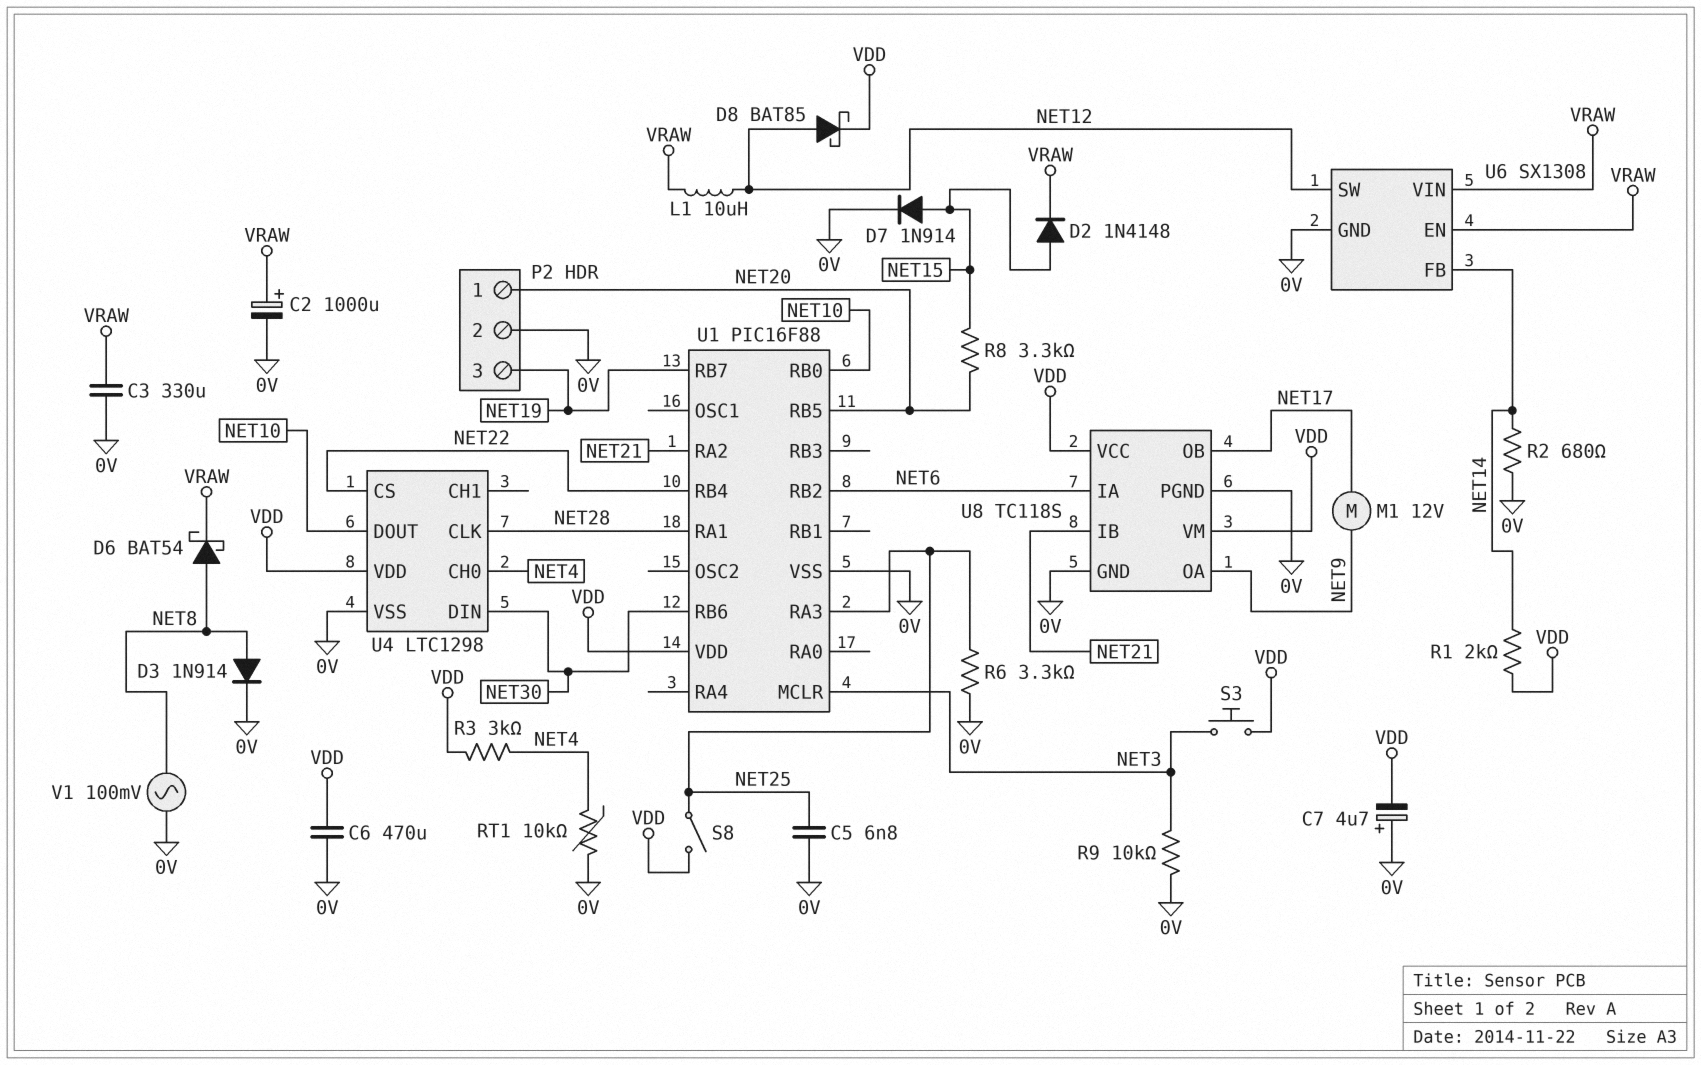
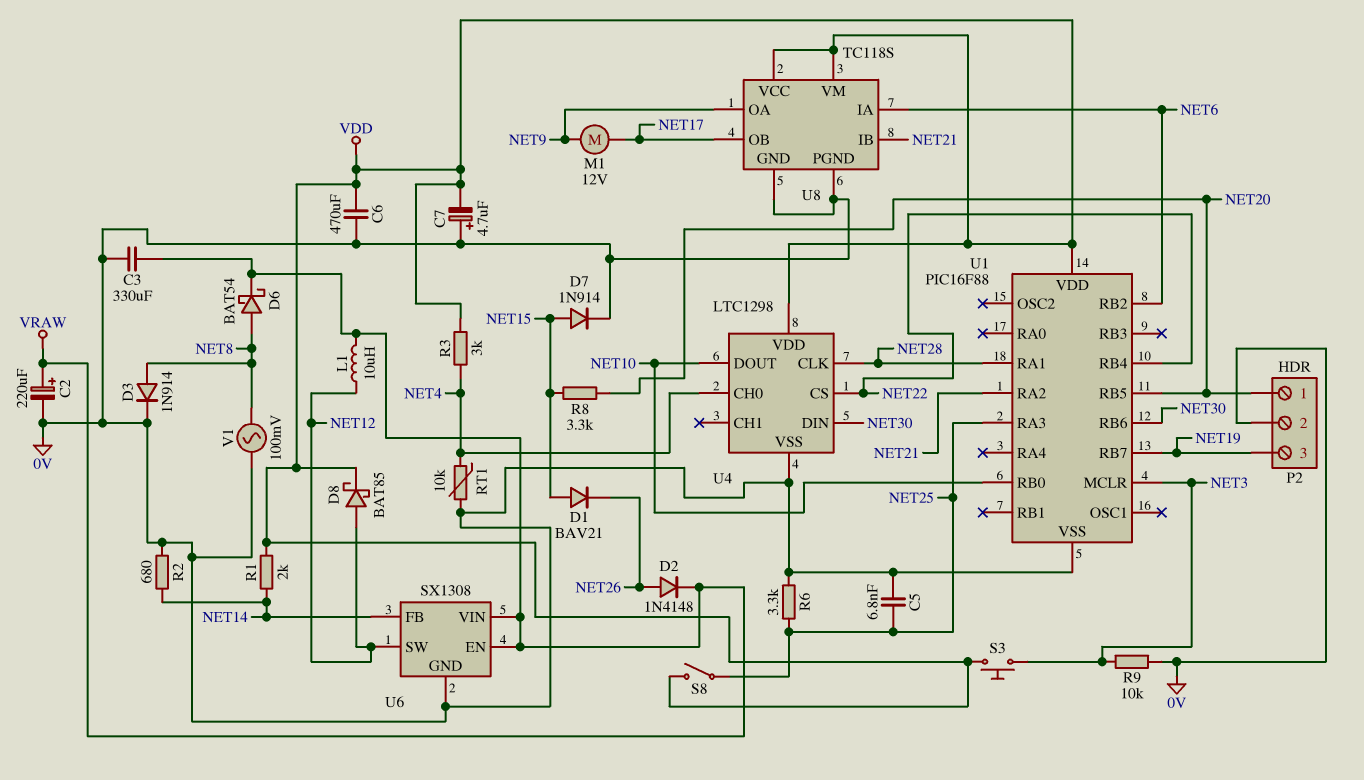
C2: 1000uF (plus VRAW, minus 0V) -> 220uF (plus VRAW, minus 0V)
D1: none -> diode BAV21 (A NET15, K NET26)
D2: diode 1N4148 (A NET15, K VRAW) -> diode 1N4148 (A NET26, K VRAW)

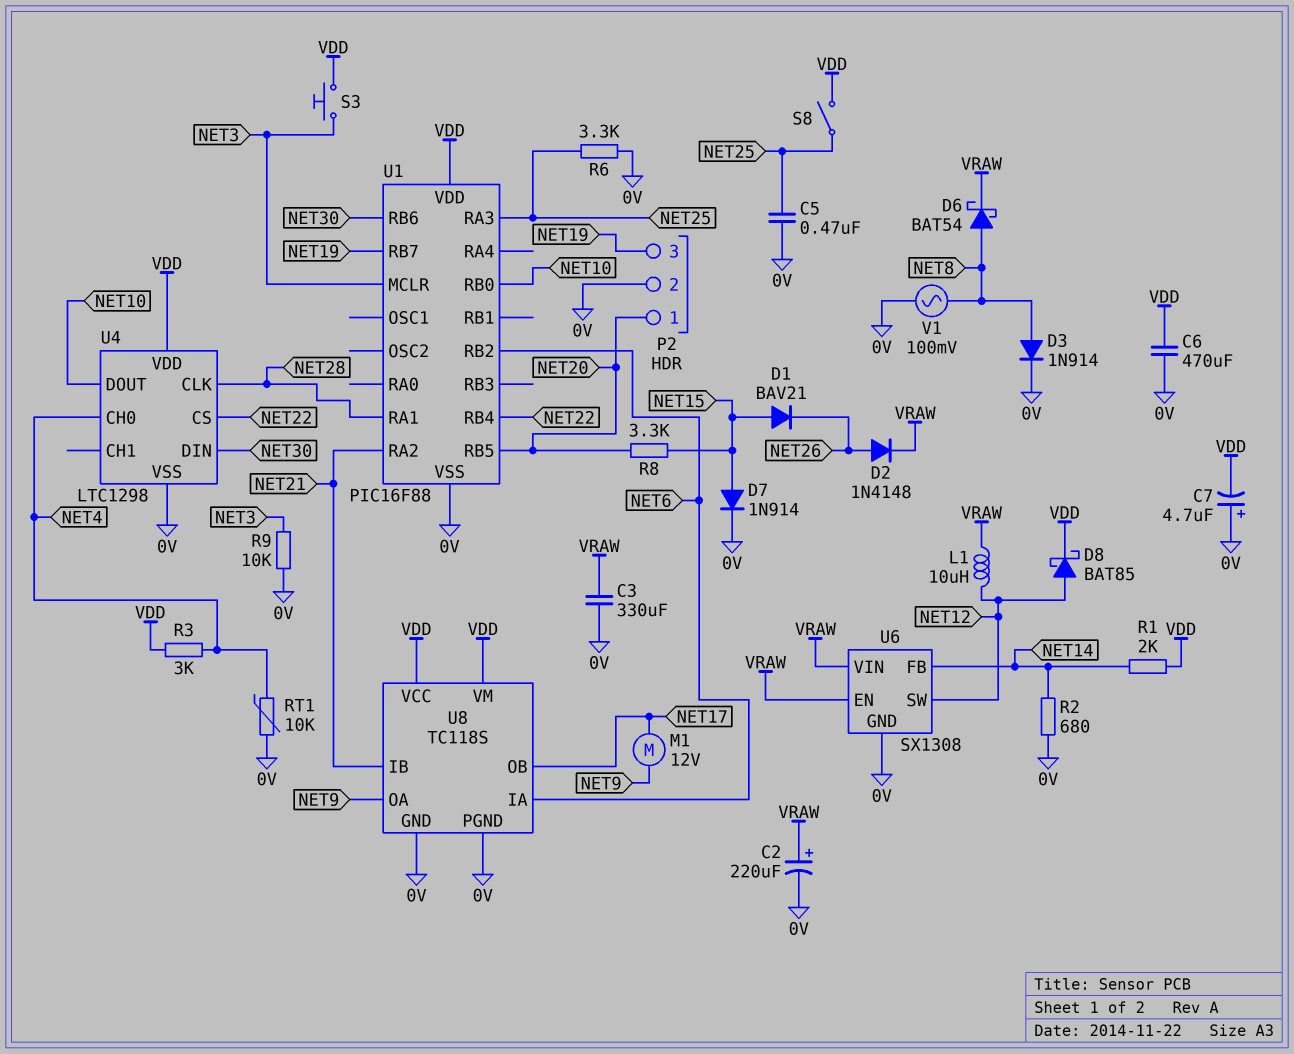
C5: 6.8nF (0V, NET25) -> 470nF (0V, NET25)

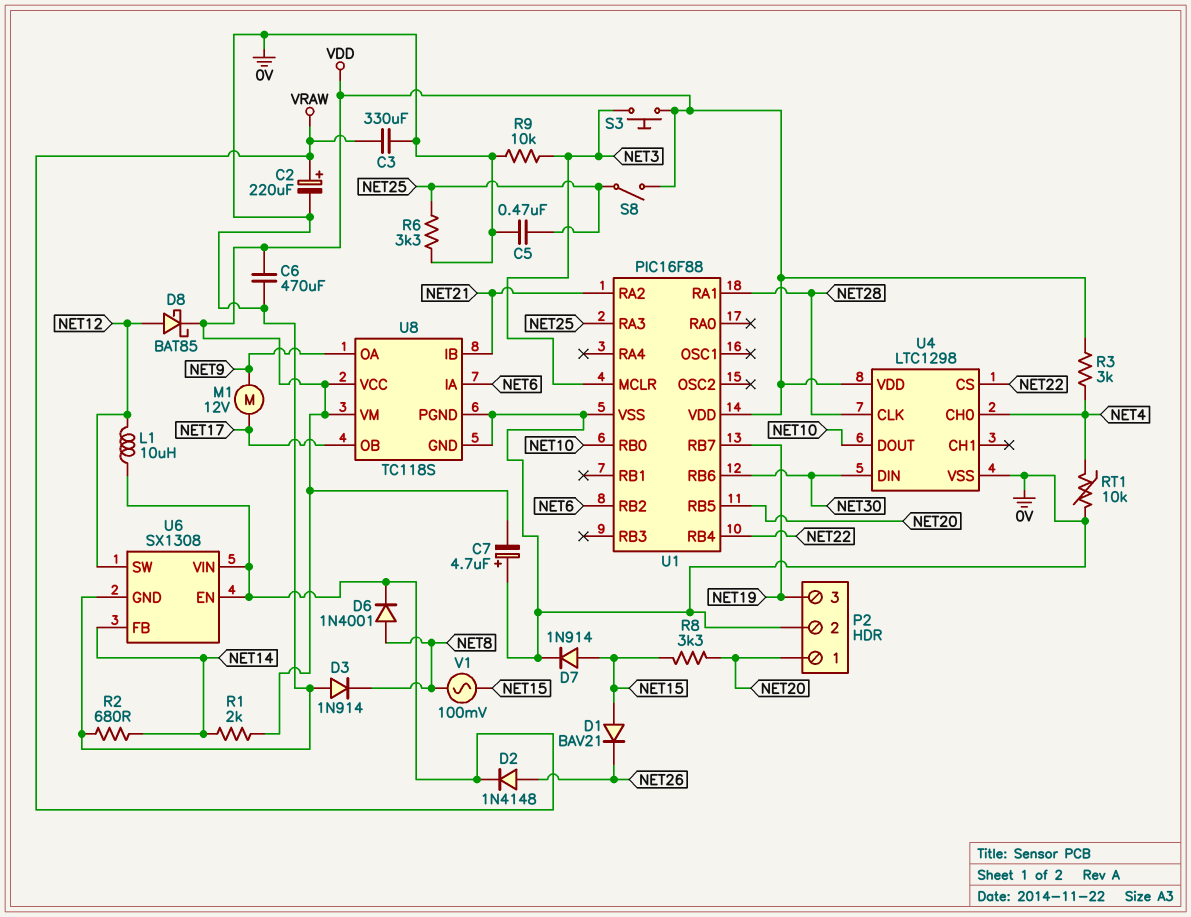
D3: diode 1N914 (A NET8, K 0V) -> diode 1N914 (A 0V, K NET8)
D6: schottky BAT54 (A NET8, K VRAW) -> diode 1N4001 (A NET8, K VRAW)
V1: AC 100mV (0V, NET8) -> AC 100mV (NET8, NET15)

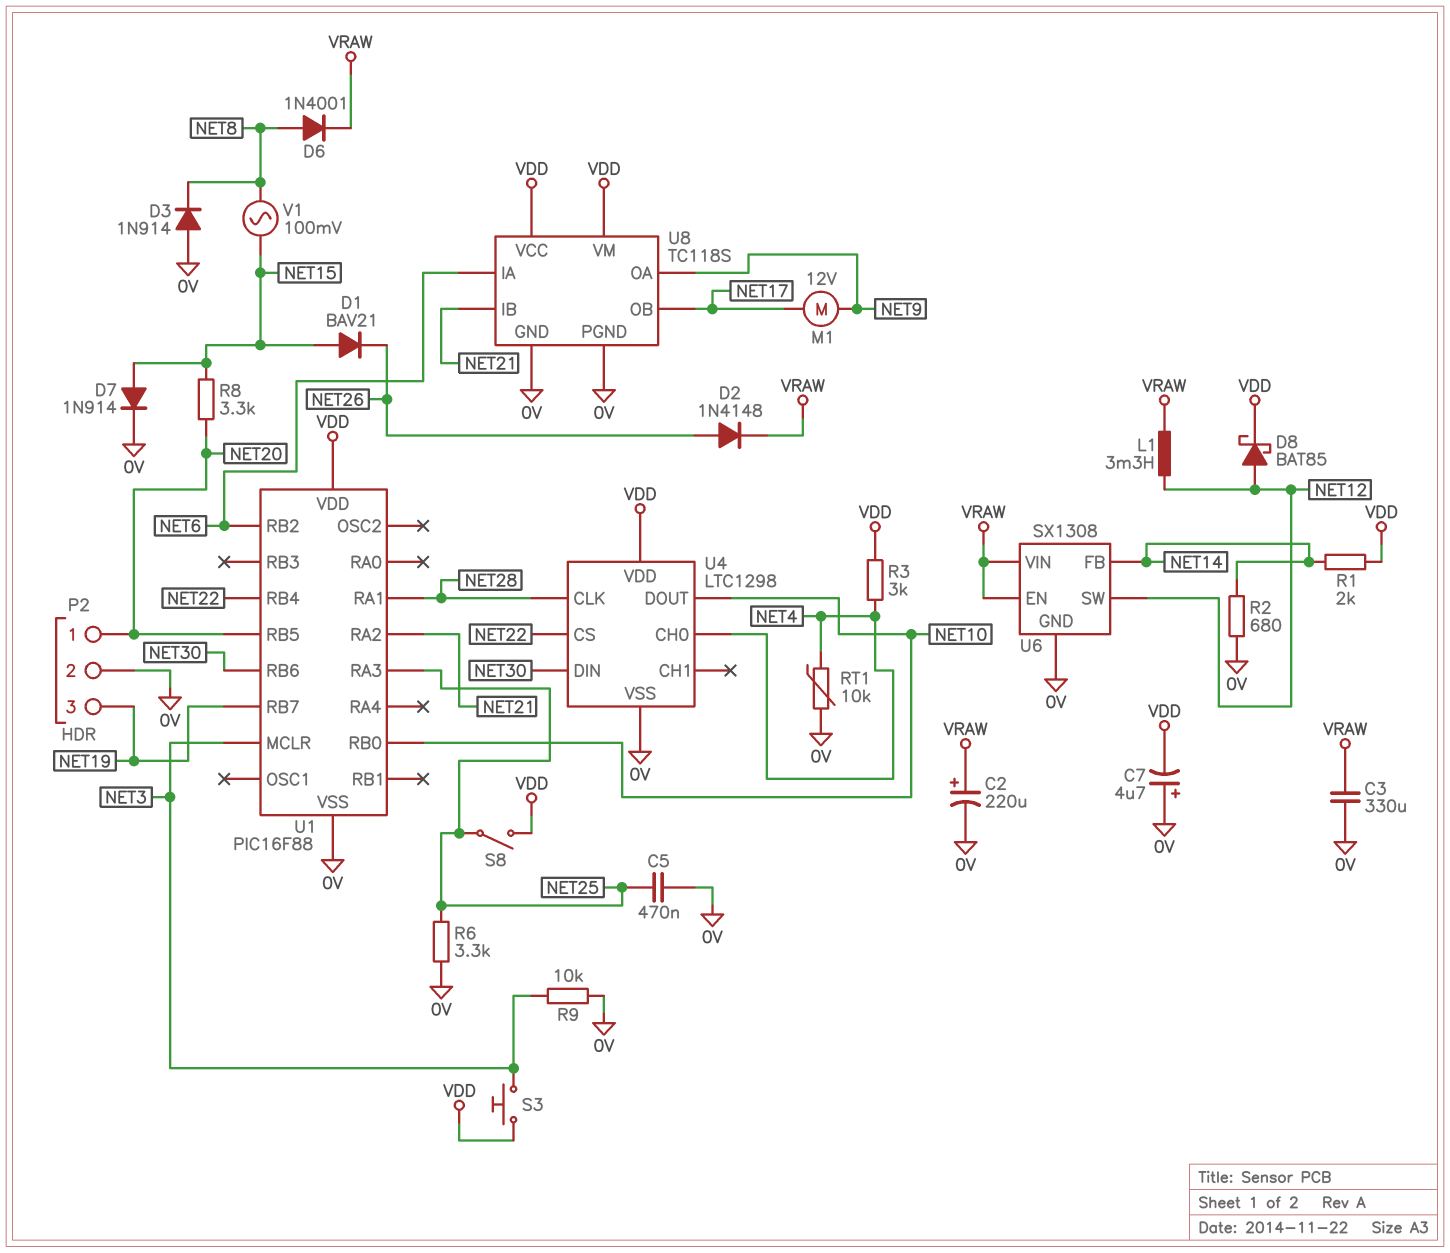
C6: 470uF (0V, VDD) -> none
L1: 10uH (NET12, VRAW) -> 3.3mH (NET12, VRAW)

